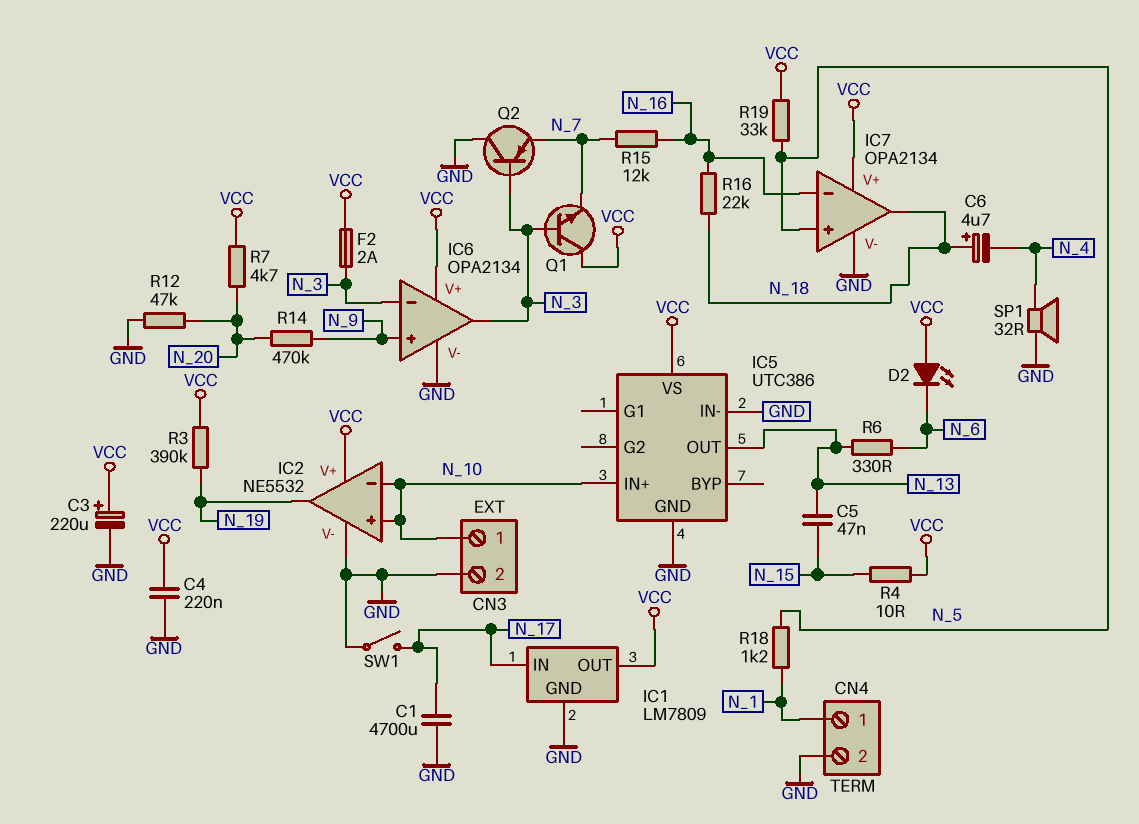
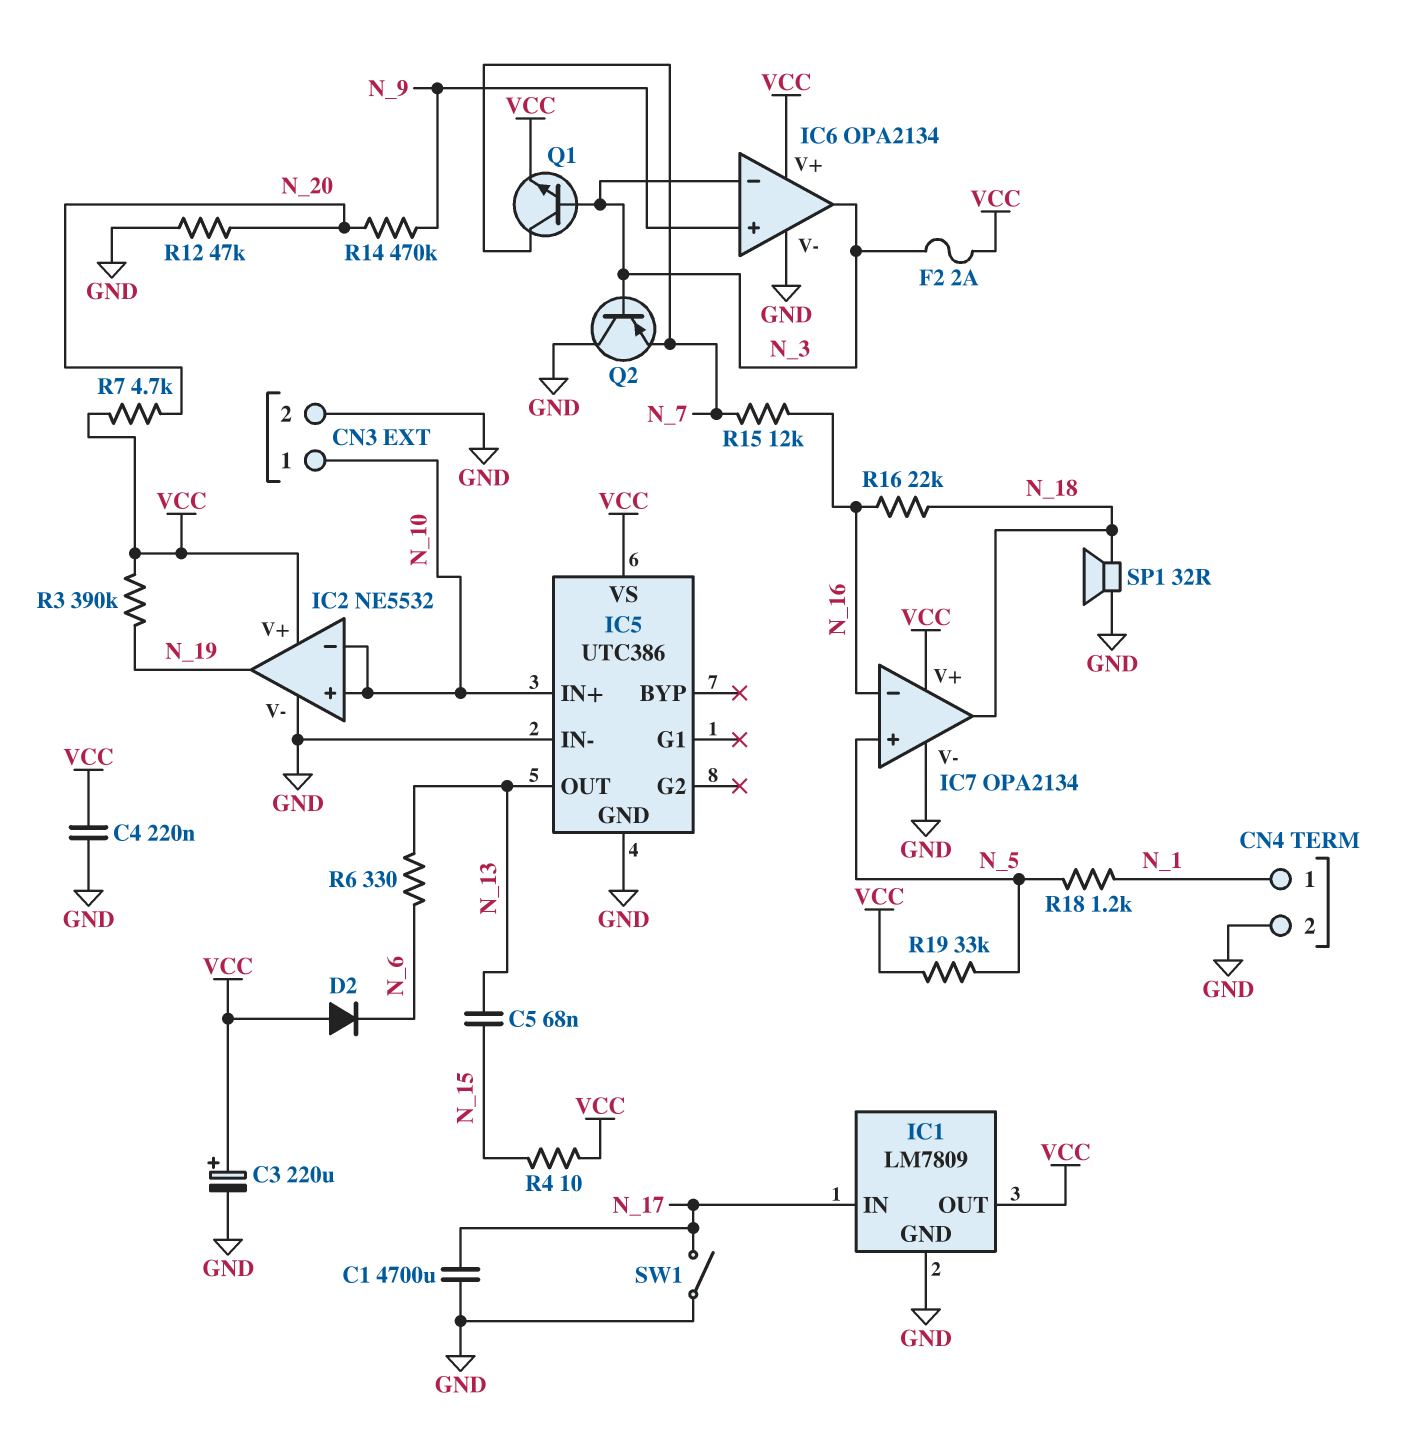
C5: 47nF (N_13, N_15) -> 68nF (N_13, N_15)
C6: 4.7uF (plus N_18, minus N_4) -> none
D2: LED (A VCC, K N_6) -> diode (A VCC, K N_6)
Q1: NPN (B N_3, C VCC, E N_7) -> NPN (B N_3, C N_7, E VCC)
SP1: speaker 32R (GND, N_4) -> speaker 32R (GND, N_18)

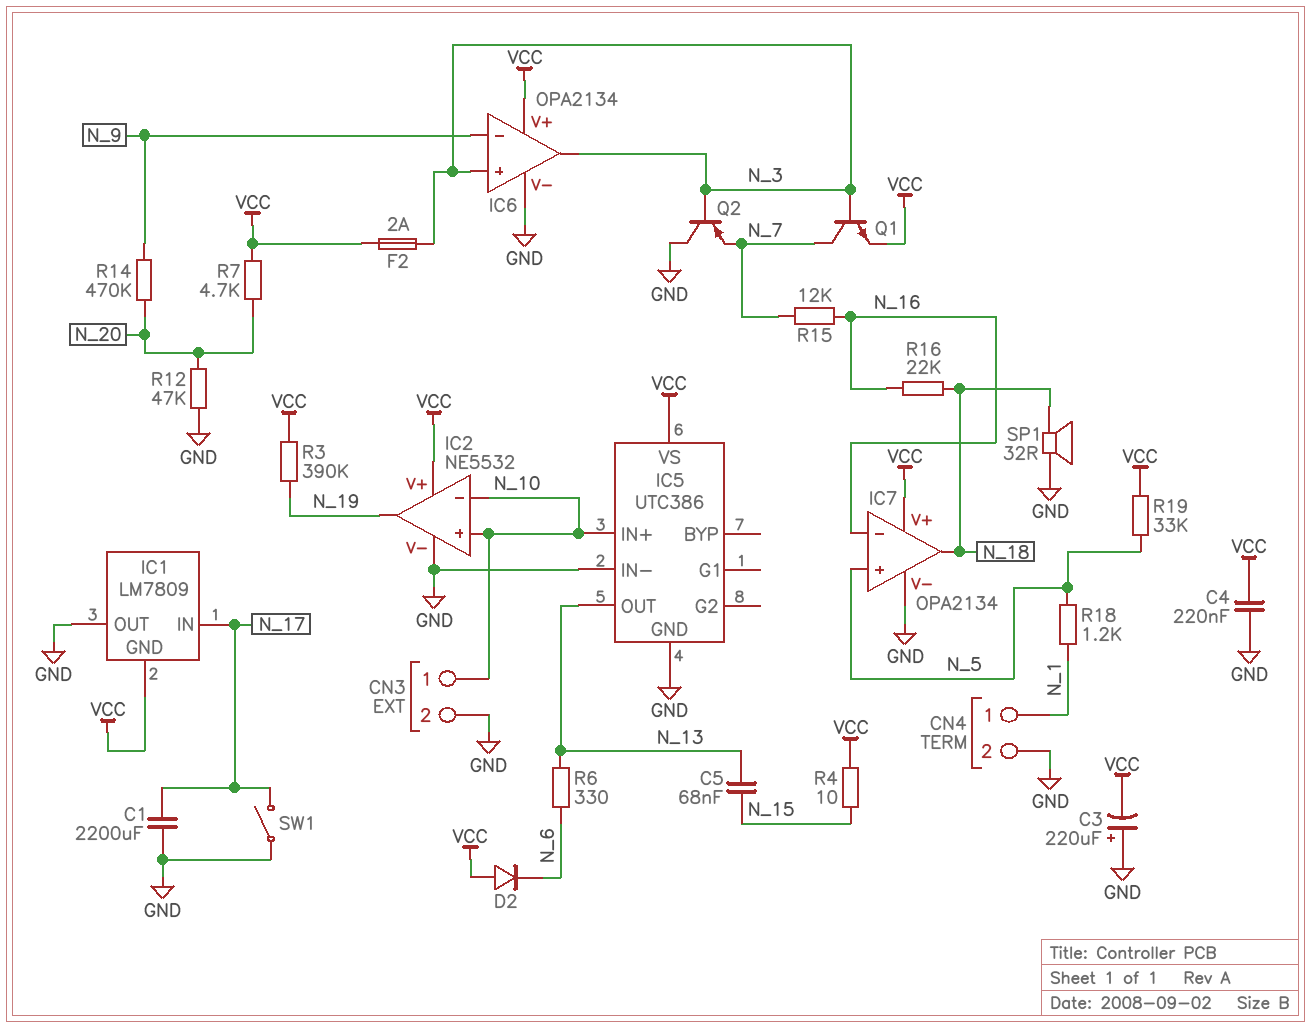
C1: 4700uF (GND, N_17) -> 2200uF (GND, N_17)
C3: 220uF (plus VCC, minus GND) -> 220uF (plus GND, minus VCC)
IC1 pin GND: GND -> VCC
IC1 pin OUT: VCC -> GND
IC6 pin in+: N_9 -> N_3
IC6 pin in-: N_3 -> N_9

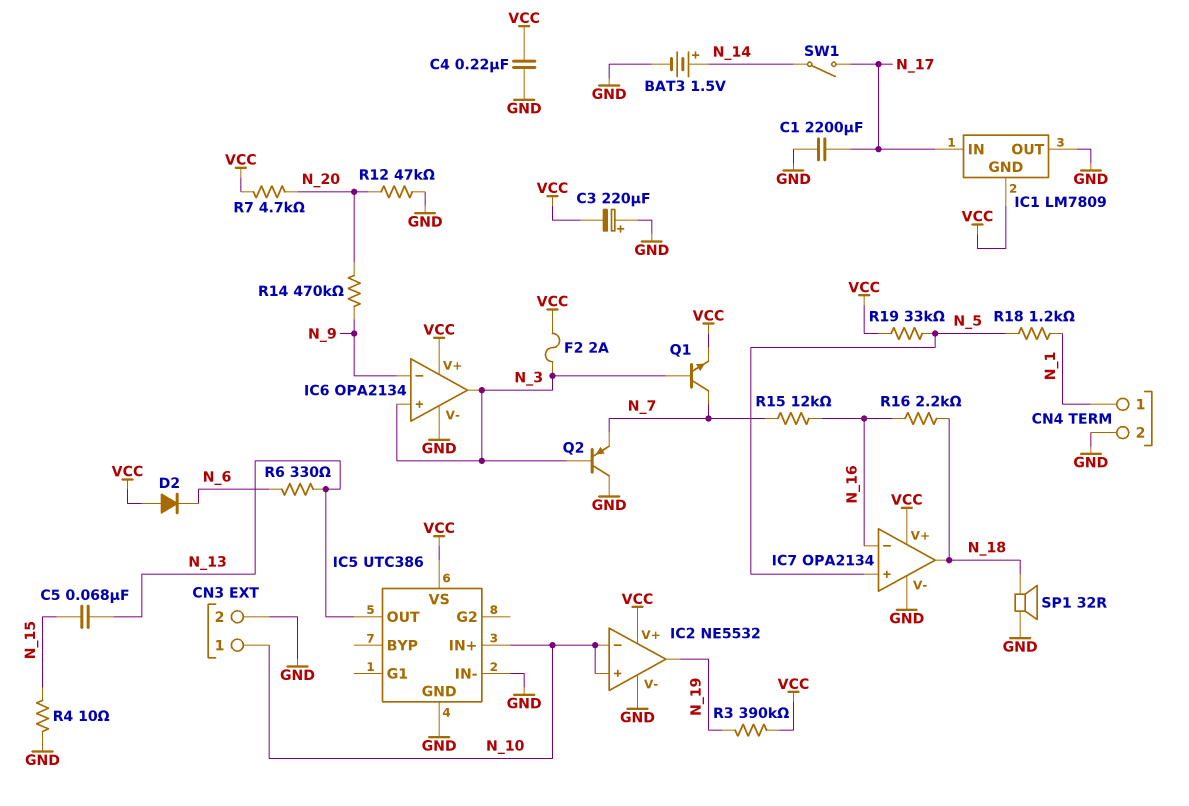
BAT3: none -> 1.5V (plus N_14, minus GND)
R4: 10 (N_15, VCC) -> 10 (GND, N_15)
R16: 22k (N_16, N_18) -> 2.2k (N_16, N_18)
SW1: switch (GND, N_17) -> switch (N_14, N_17)

